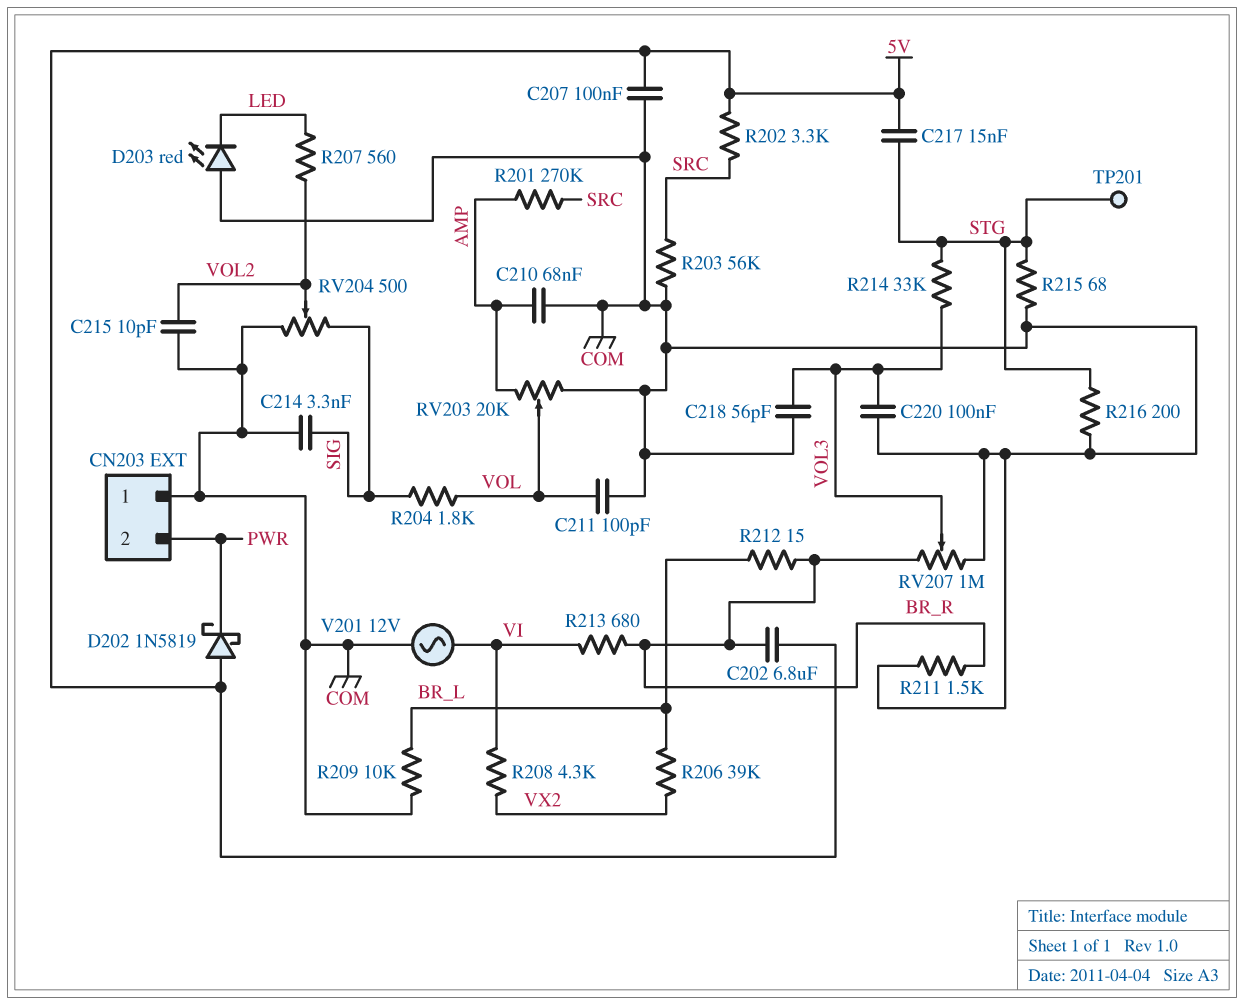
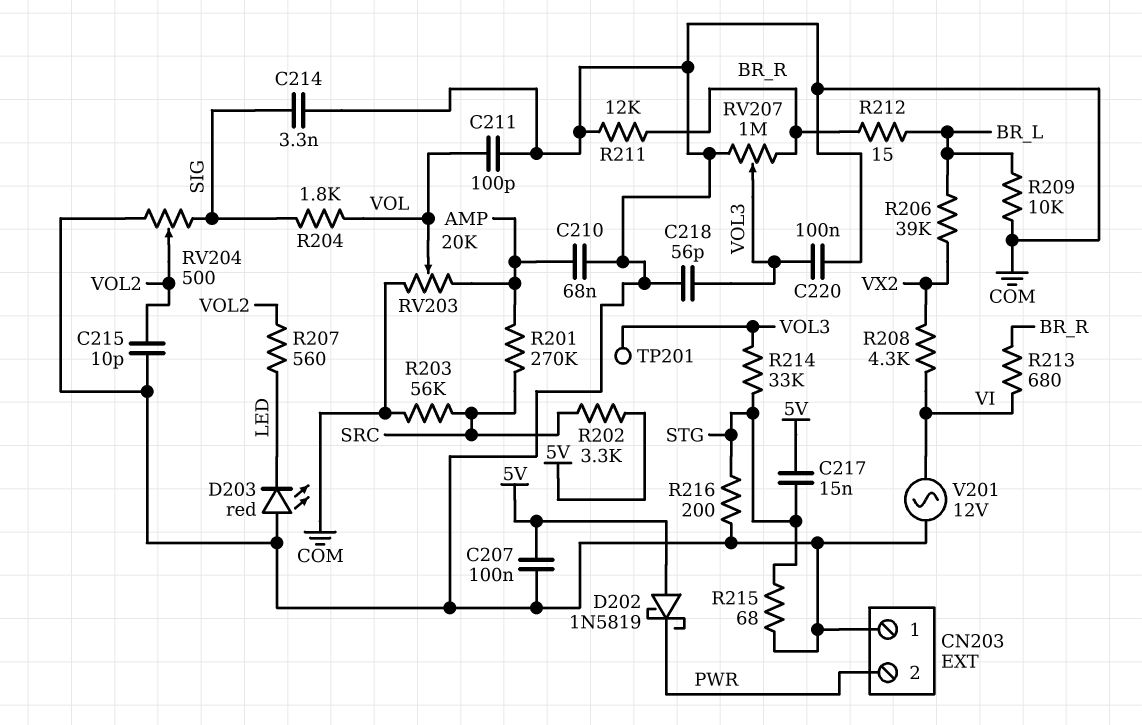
C202: 6.8uF (5V, BR_R) -> none
R211: 1.5k (BR_R, COM) -> 12k (BR_R, COM)
TP201: test point (STG) -> test point (VOL3)

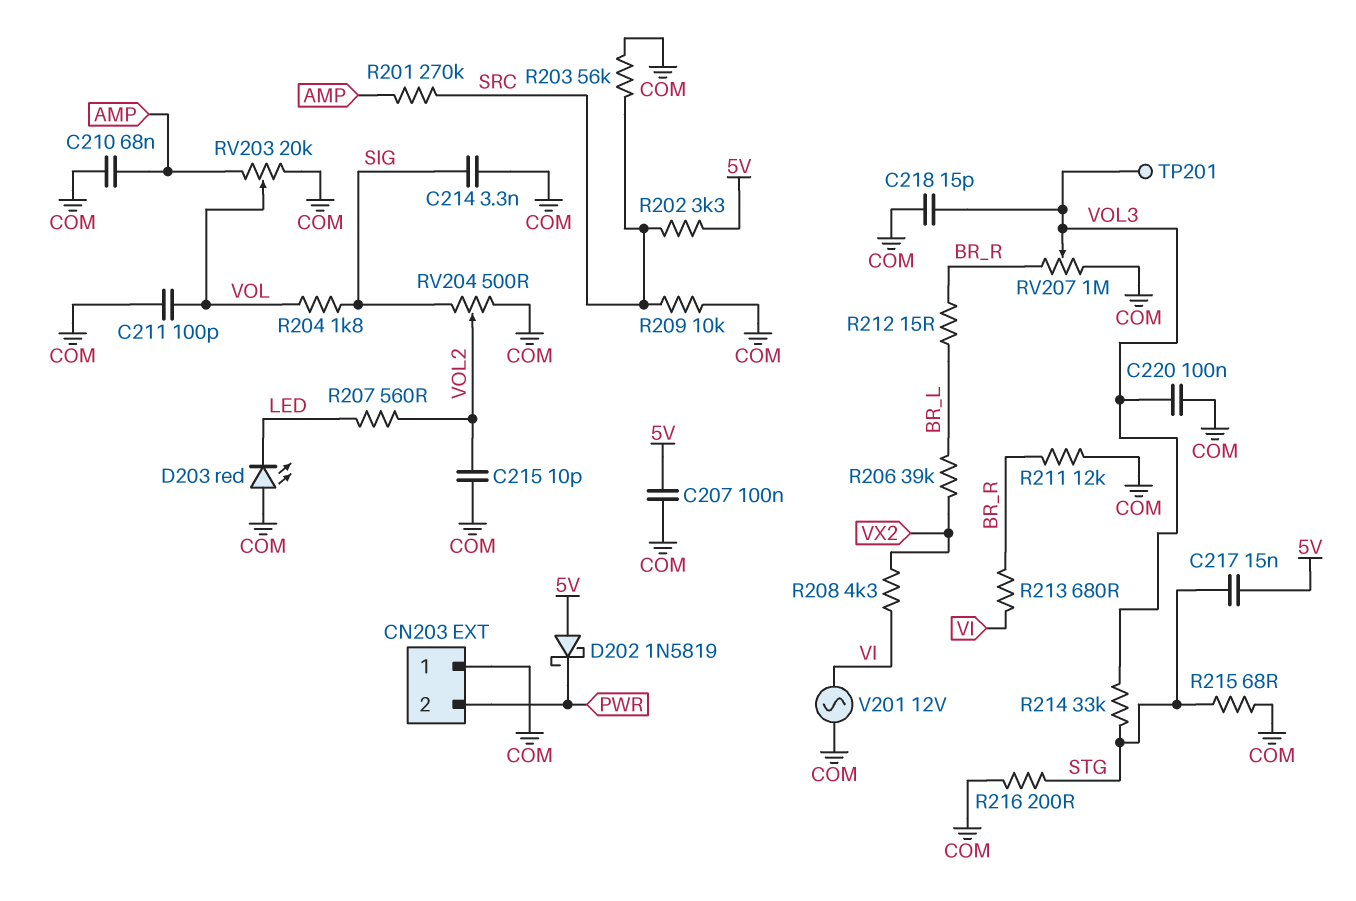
C218: 56pF (COM, VOL3) -> 15pF (COM, VOL3)
R209: 10k (BR_L, COM) -> 10k (COM, SRC)

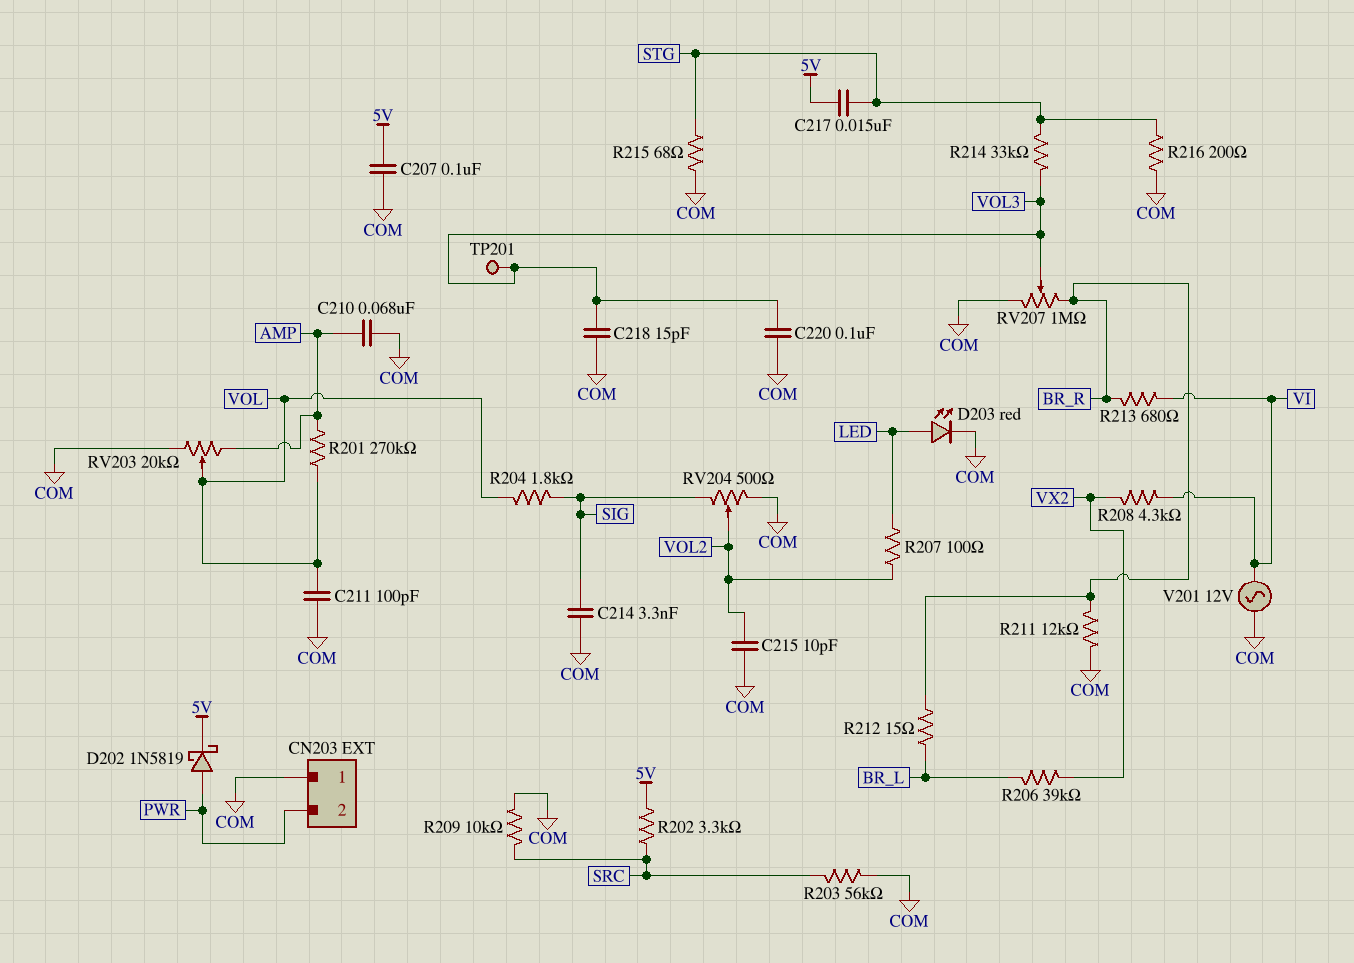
D202: schottky 1N5819 (A 5V, K PWR) -> schottky 1N5819 (A PWR, K 5V)
D203: LED red (A COM, K LED) -> LED red (A LED, K COM)
R201: 270k (AMP, SRC) -> 270k (AMP, VOL)
R207: 560 (LED, VOL2) -> 100 (LED, VOL2)

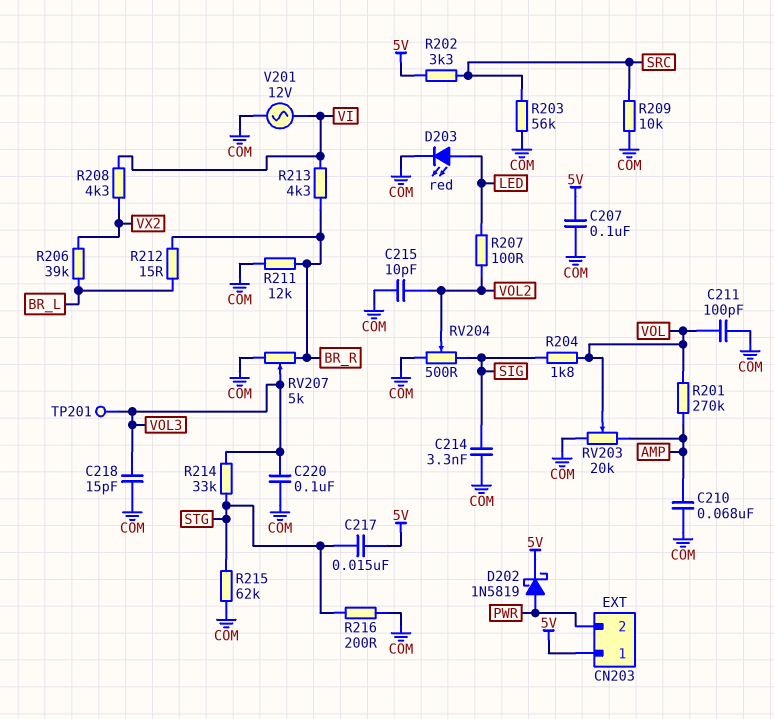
CN203 pin 1: COM -> 5V
R213: 680 (BR_R, VI) -> 4.3k (BR_R, VI)
R215: 68 (COM, STG) -> 62k (COM, STG)
RV207: 1M (BR_R, COM, wiper VOL3) -> 5k (BR_R, COM, wiper VOL3)

